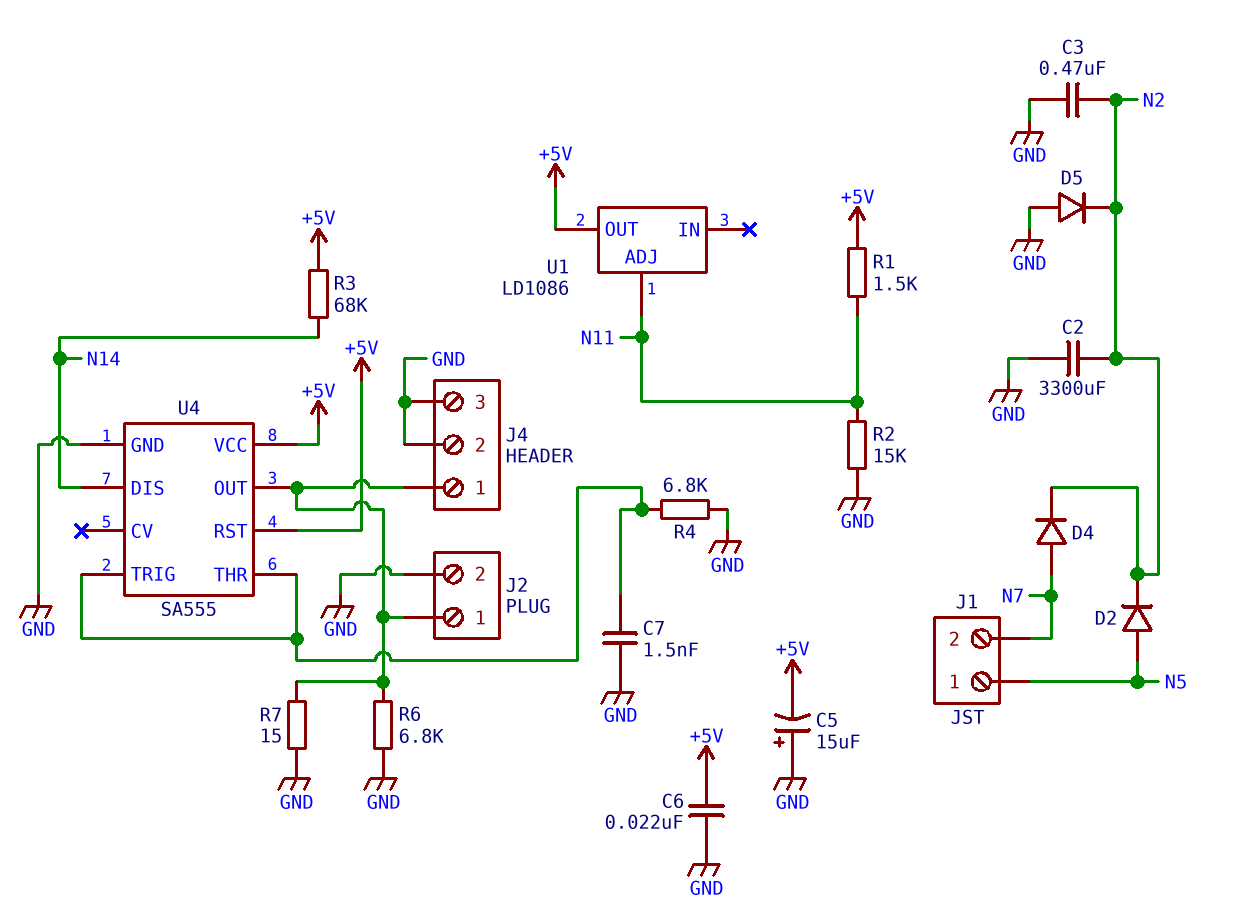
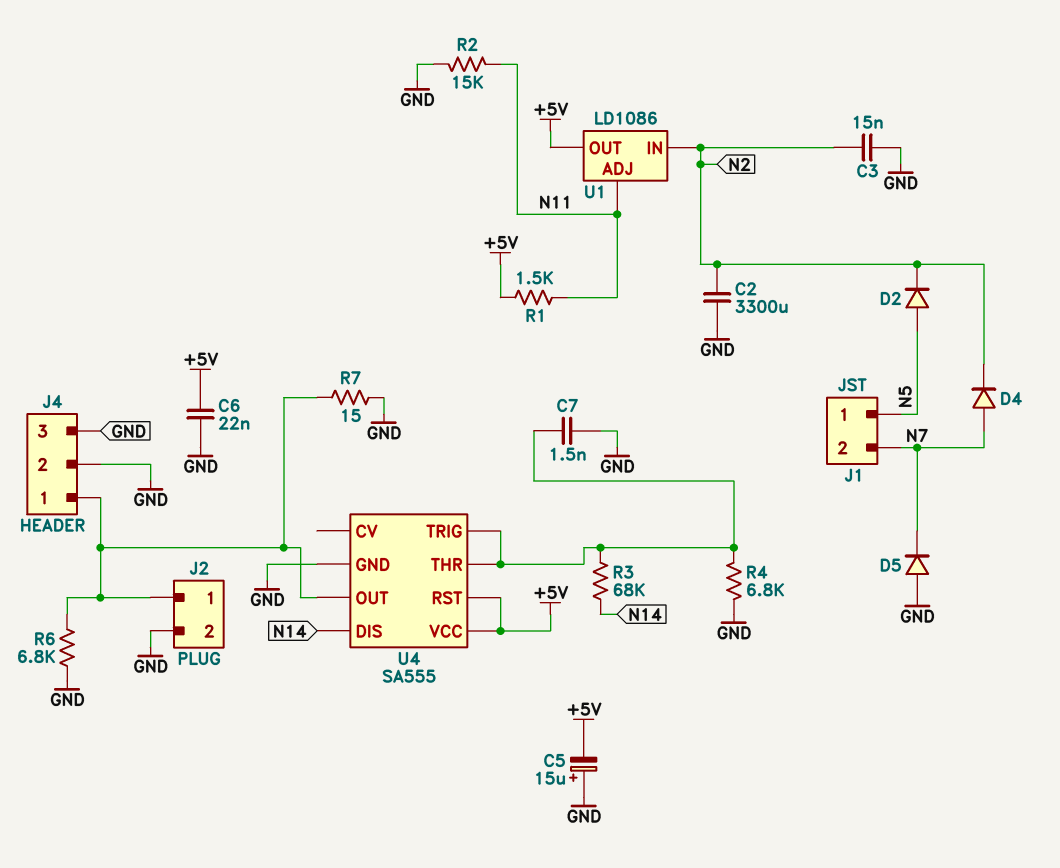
C3: 470nF (GND, N2) -> 15nF (GND, N2)
D5: diode (A GND, K N2) -> diode (A GND, K N7)
R3: 68k (+5V, N14) -> 68k (N14, U4/THR)
U1 pin IN: none -> N2

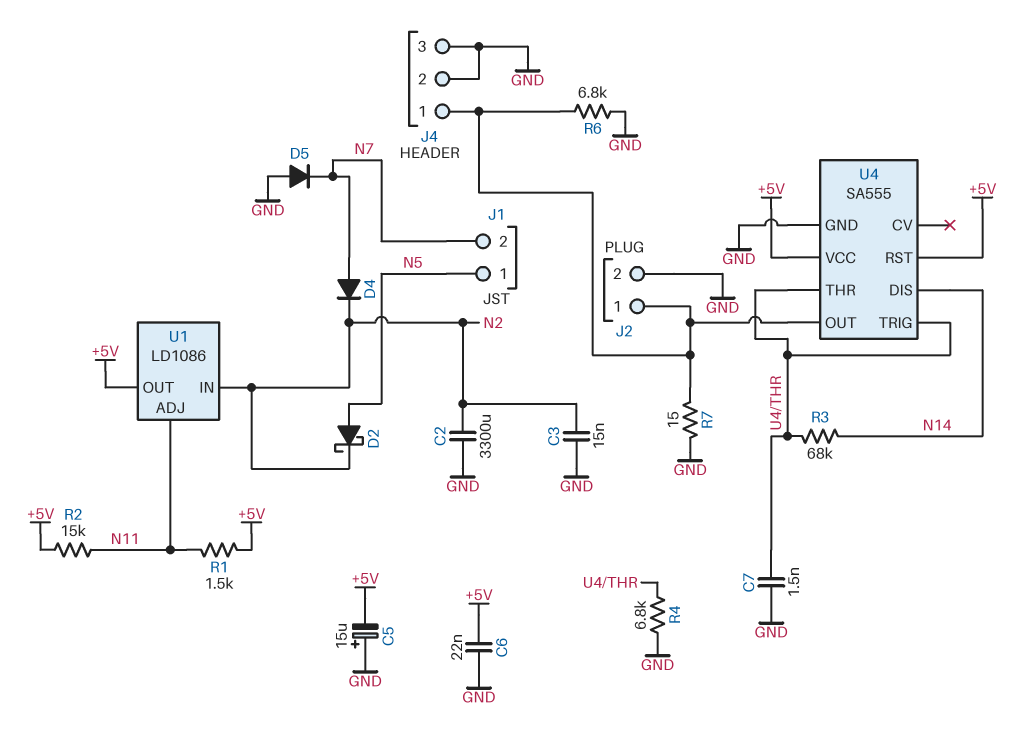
D2: diode (A N5, K N2) -> schottky (A N5, K N2)
R2: 15k (GND, N11) -> 15k (+5V, N11)

